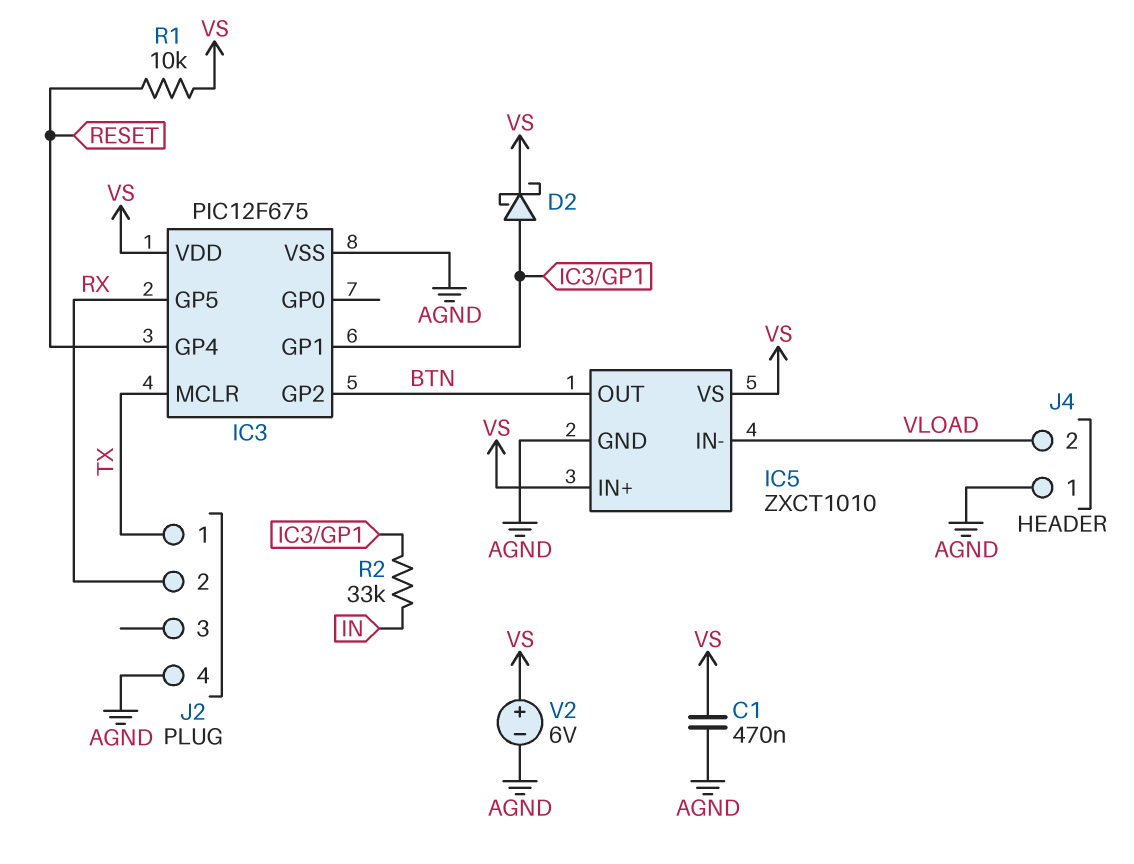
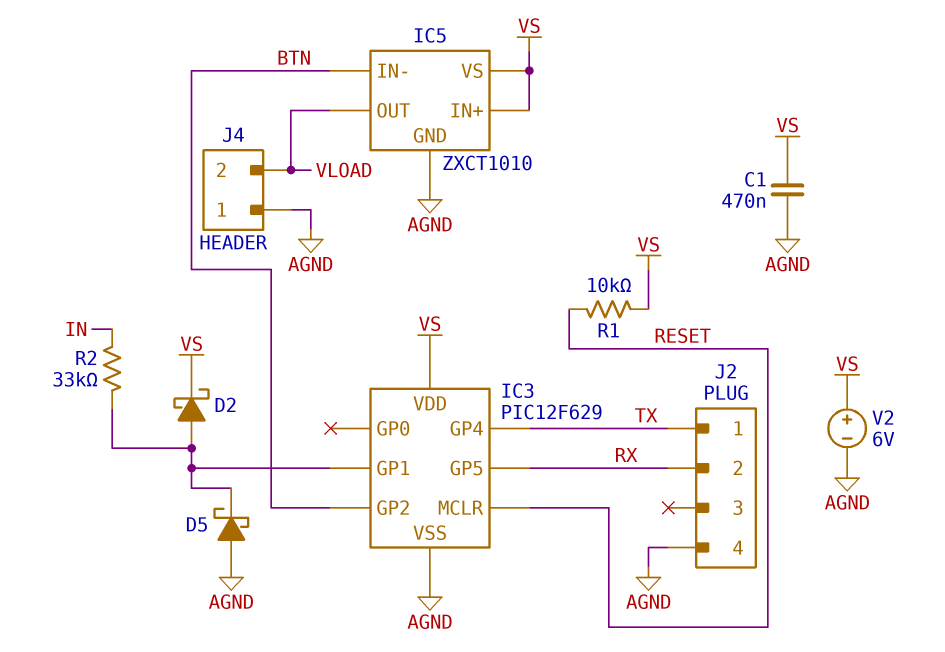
D5: none -> schottky (A AGND, K IC3/GP1)
IC3: PIC12F675 -> PIC12F629
IC3 pin GP4: RESET -> TX
IC3 pin MCLR: TX -> RESET
IC5 pin IN-: VLOAD -> BTN
IC5 pin OUT: BTN -> VLOAD

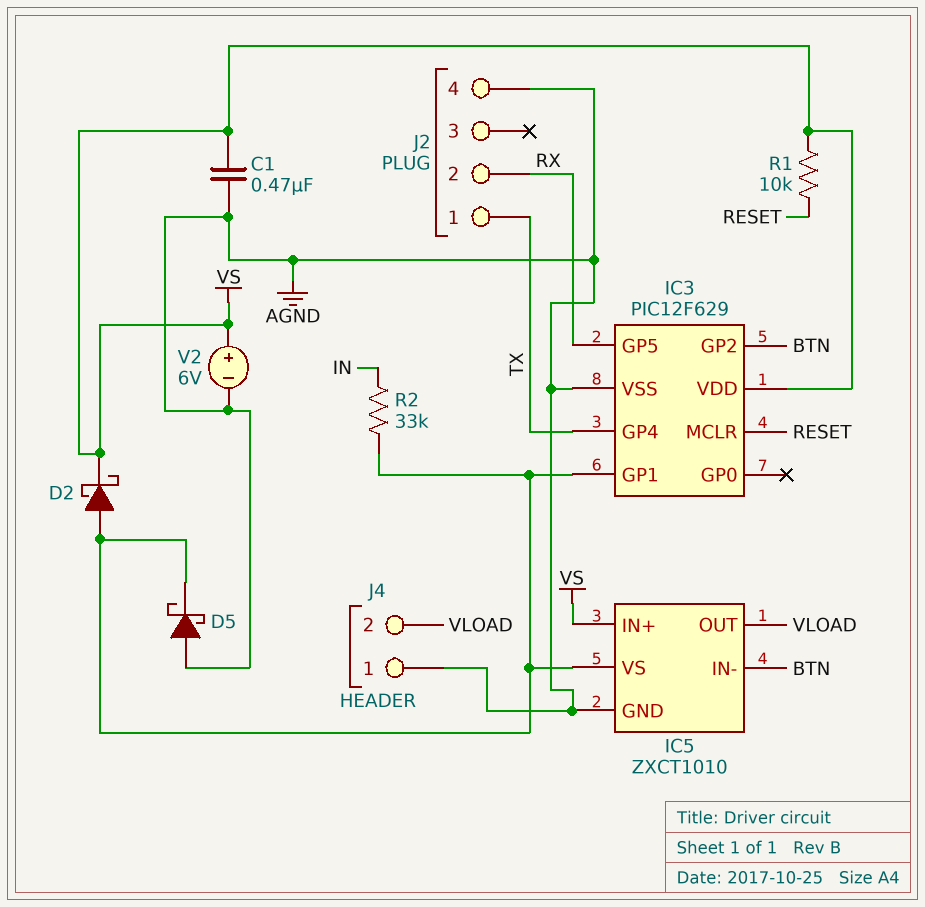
IC5 pin VS: VS -> IC3/GP1

